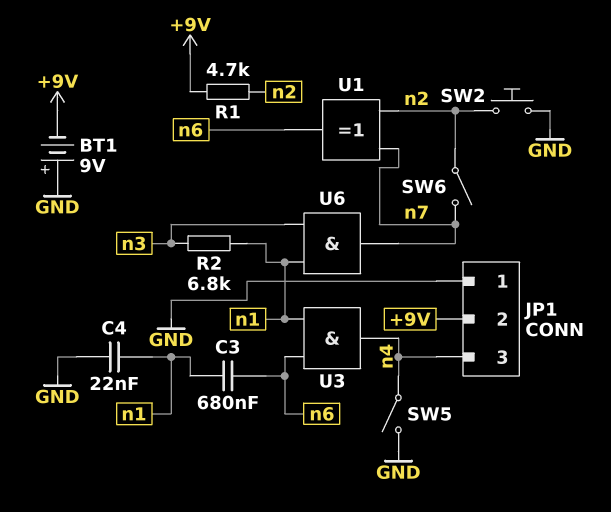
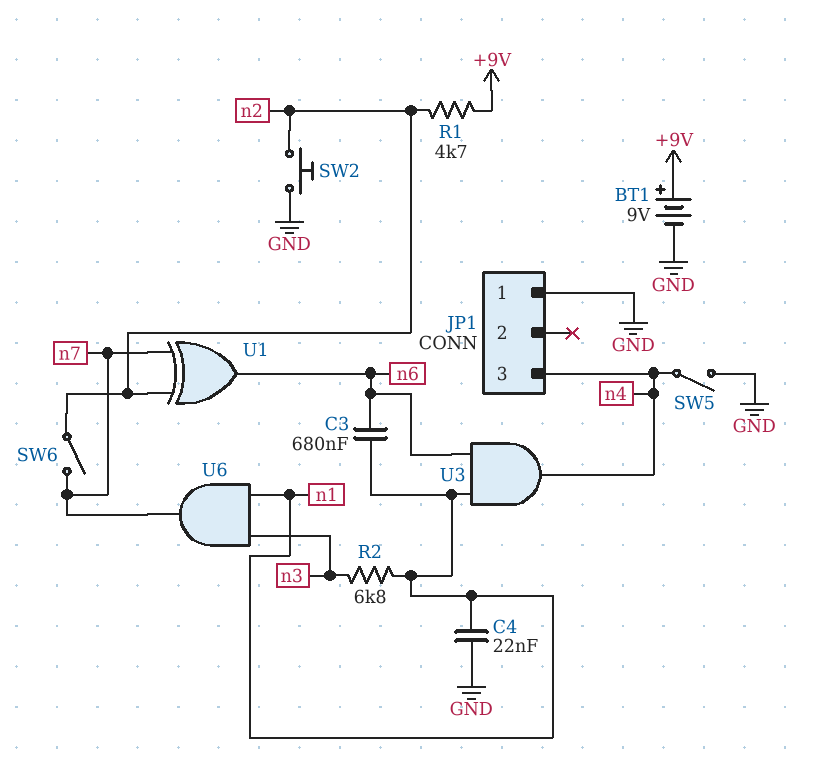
BT1: 9V (plus GND, minus +9V) -> 9V (plus +9V, minus GND)
JP1 pin 2: +9V -> none

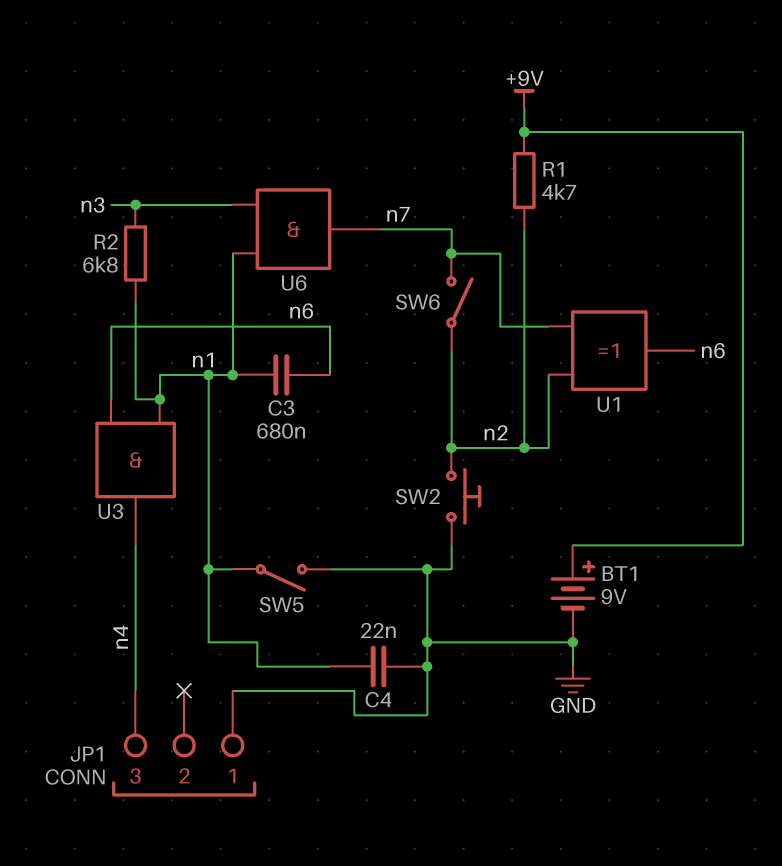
SW5: switch (GND, n4) -> switch (GND, n1)

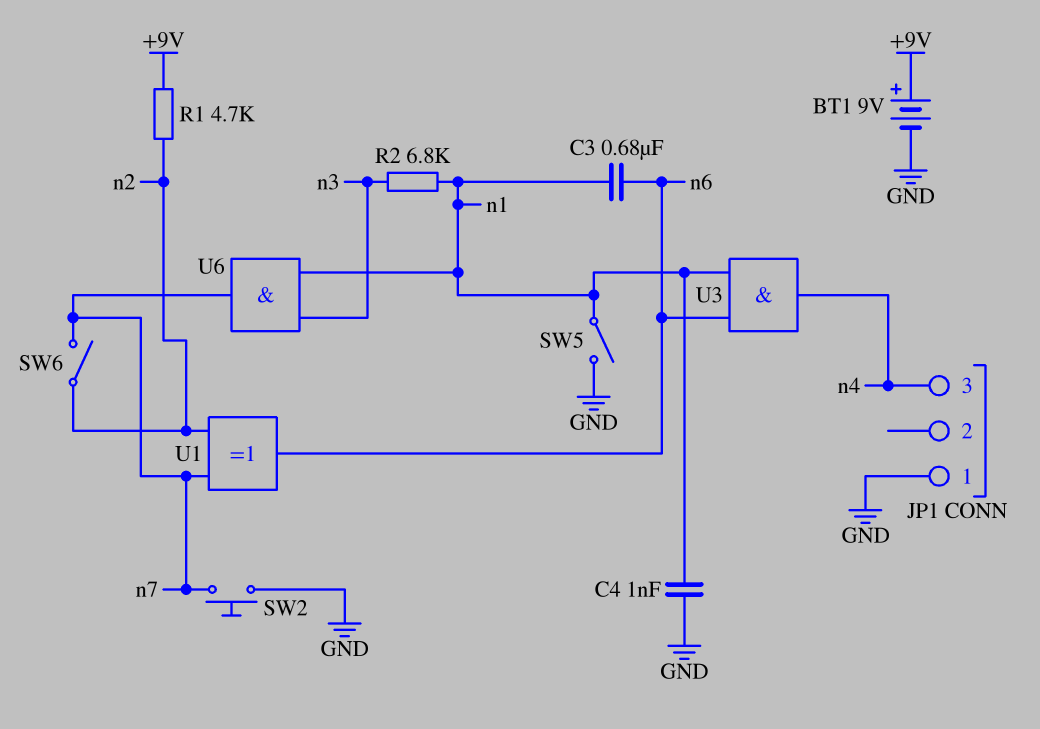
C4: 22nF (GND, n1) -> 1nF (GND, n1)
SW2: button (GND, n2) -> button (GND, n7)

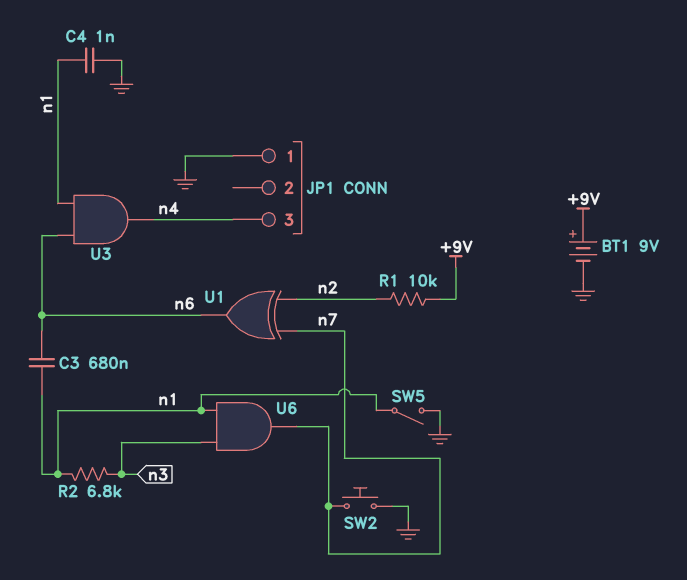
R1: 4.7k (+9V, n2) -> 10k (+9V, n2)
SW6: switch (n2, n7) -> none

